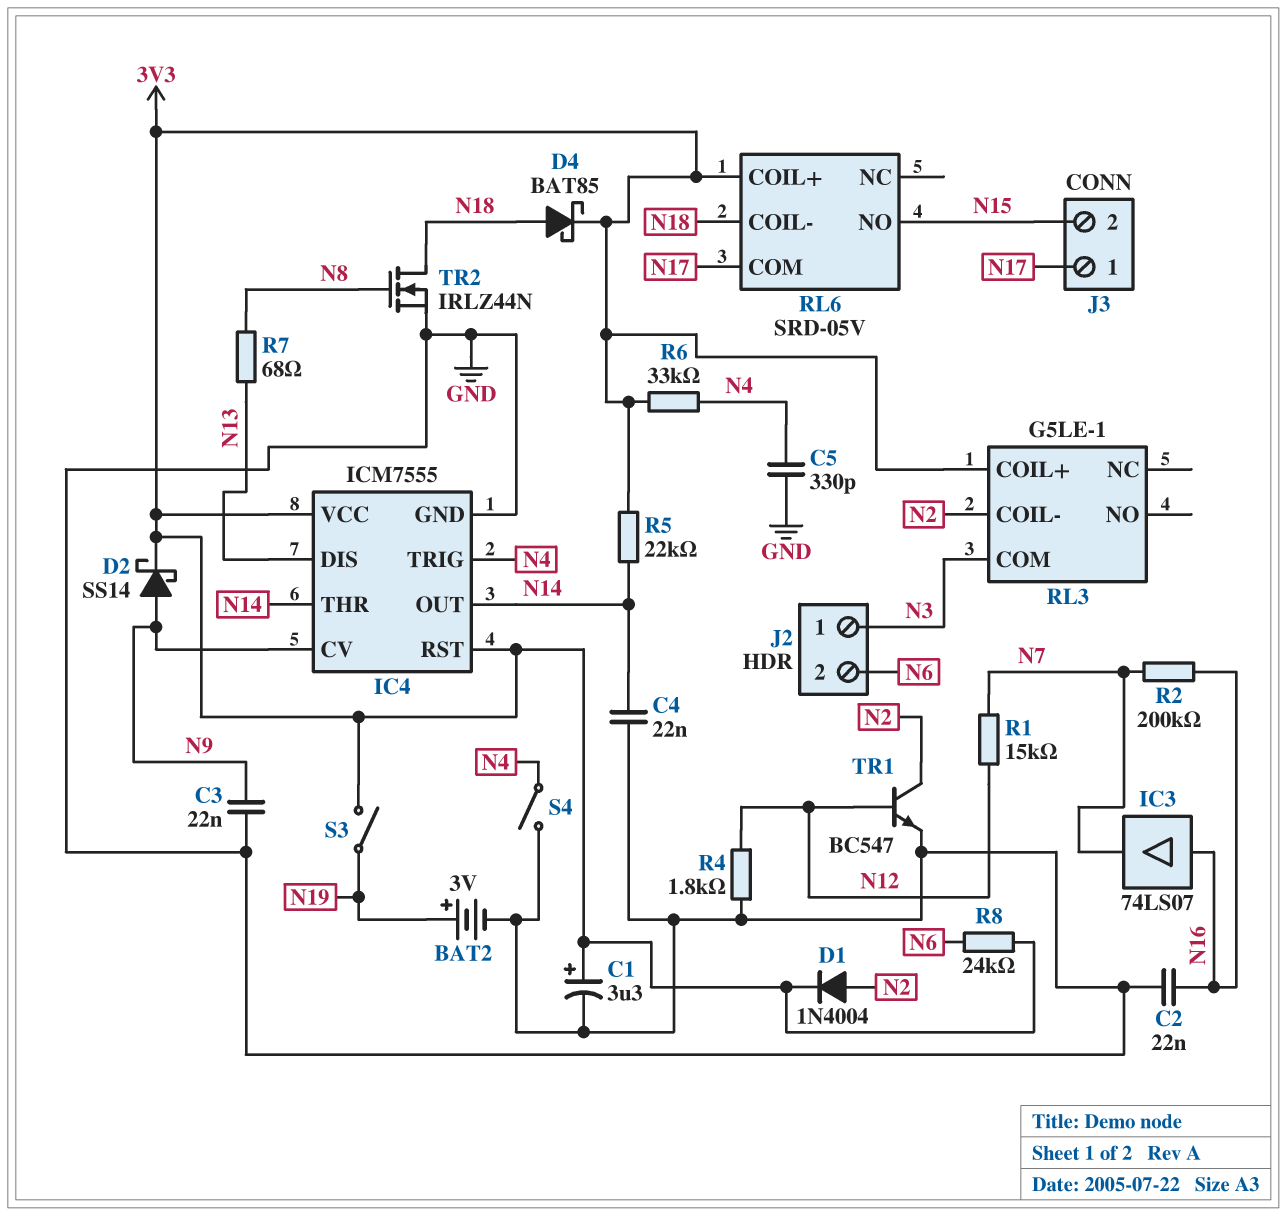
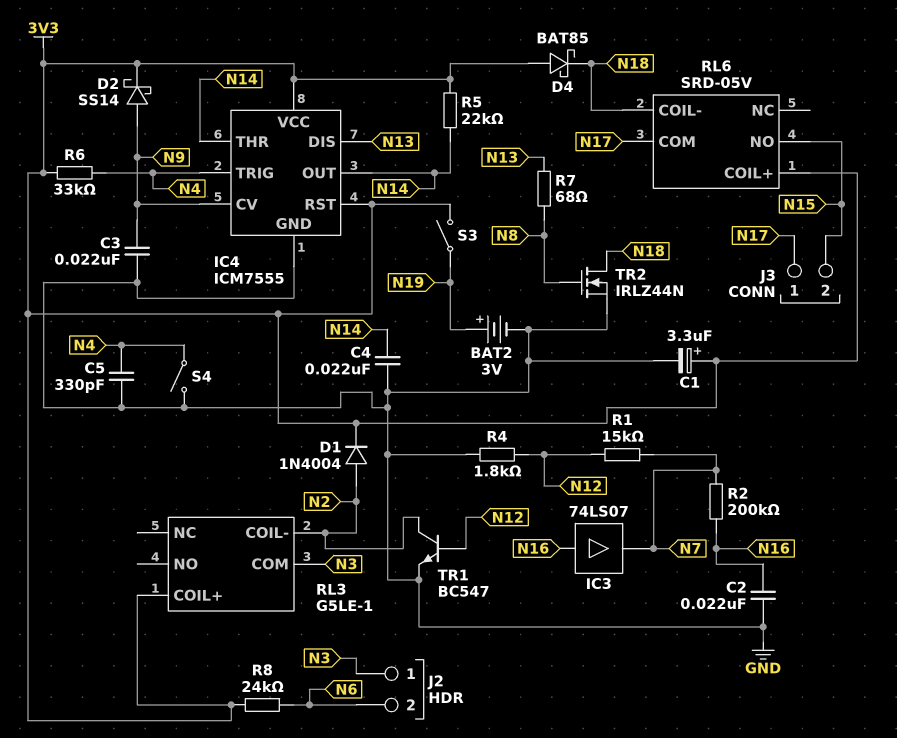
D4: schottky BAT85 (A N18, K 3V3) -> schottky BAT85 (A 3V3, K N18)

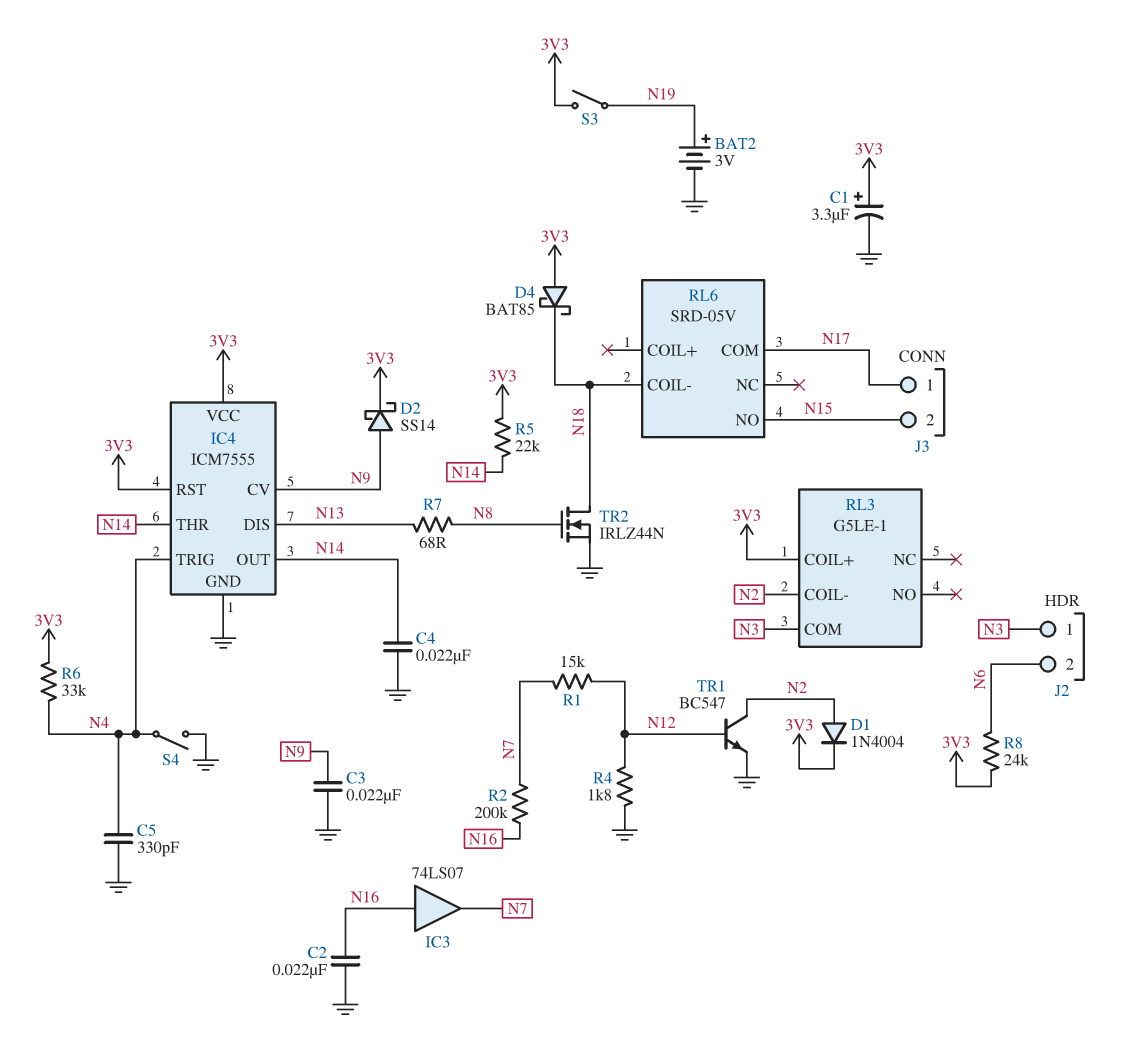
RL6 pin COIL+: 3V3 -> none

